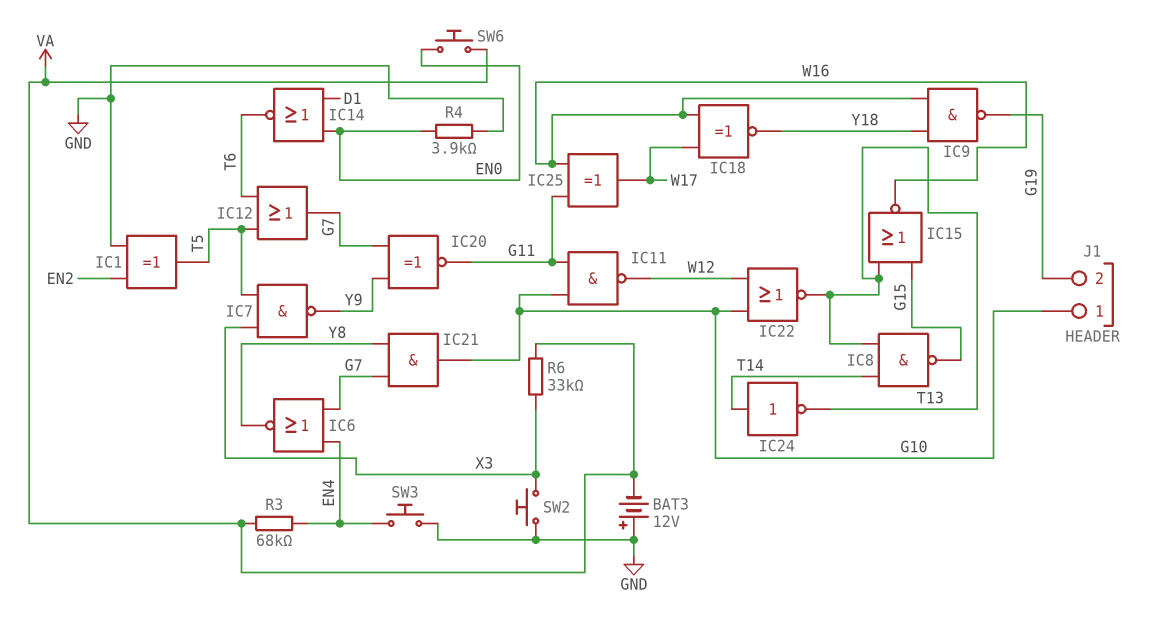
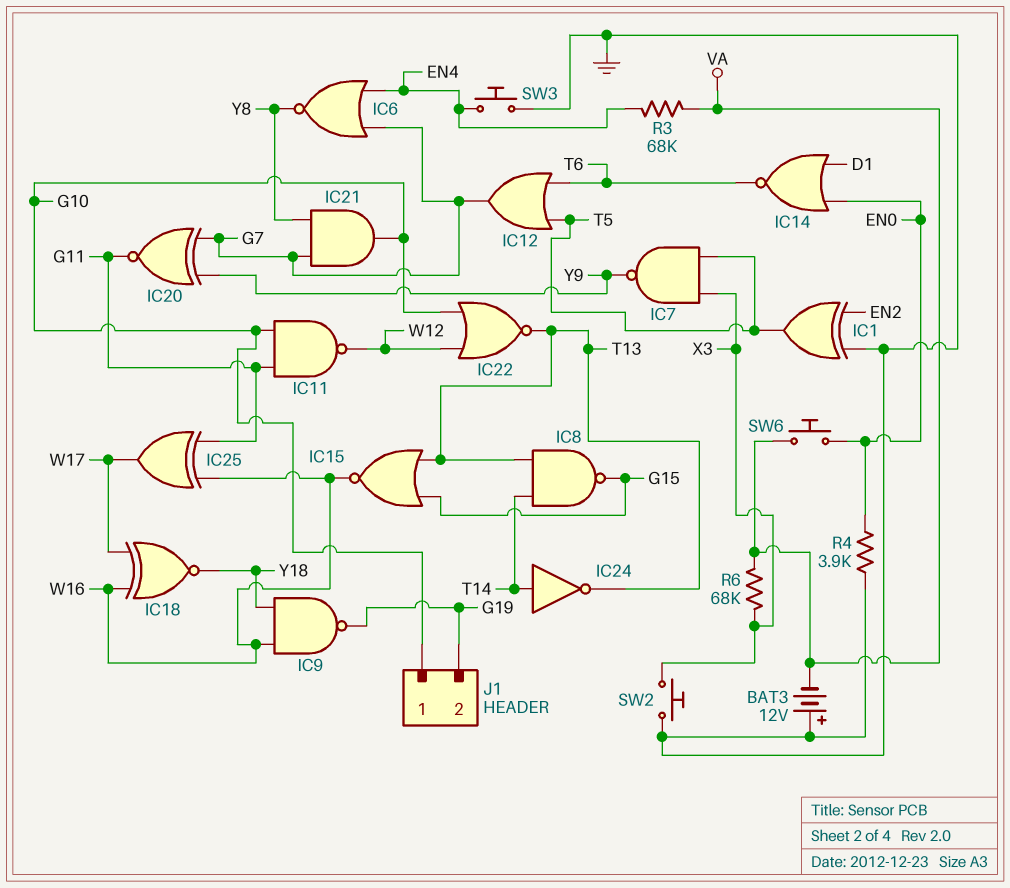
R6: 33k (VA, X3) -> 68k (VA, X3)

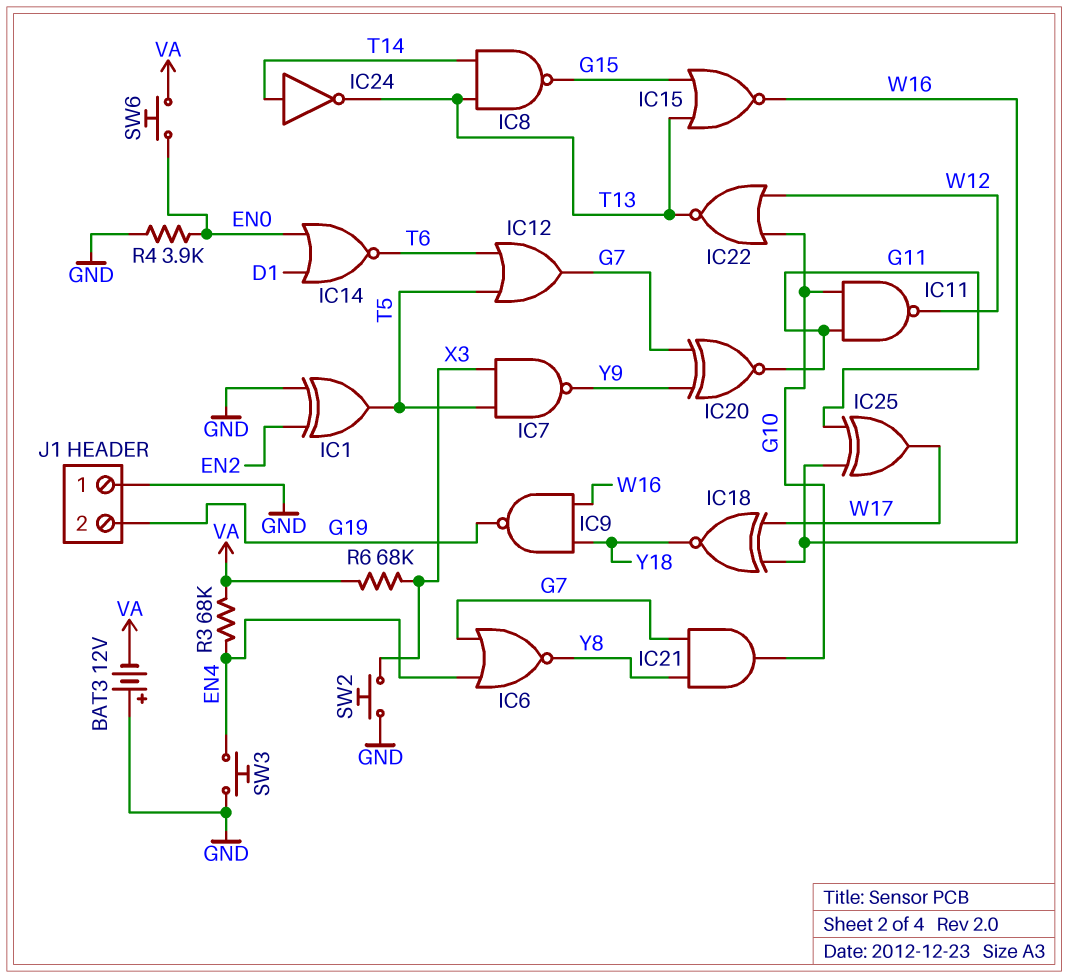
J1 pin 1: G10 -> GND

